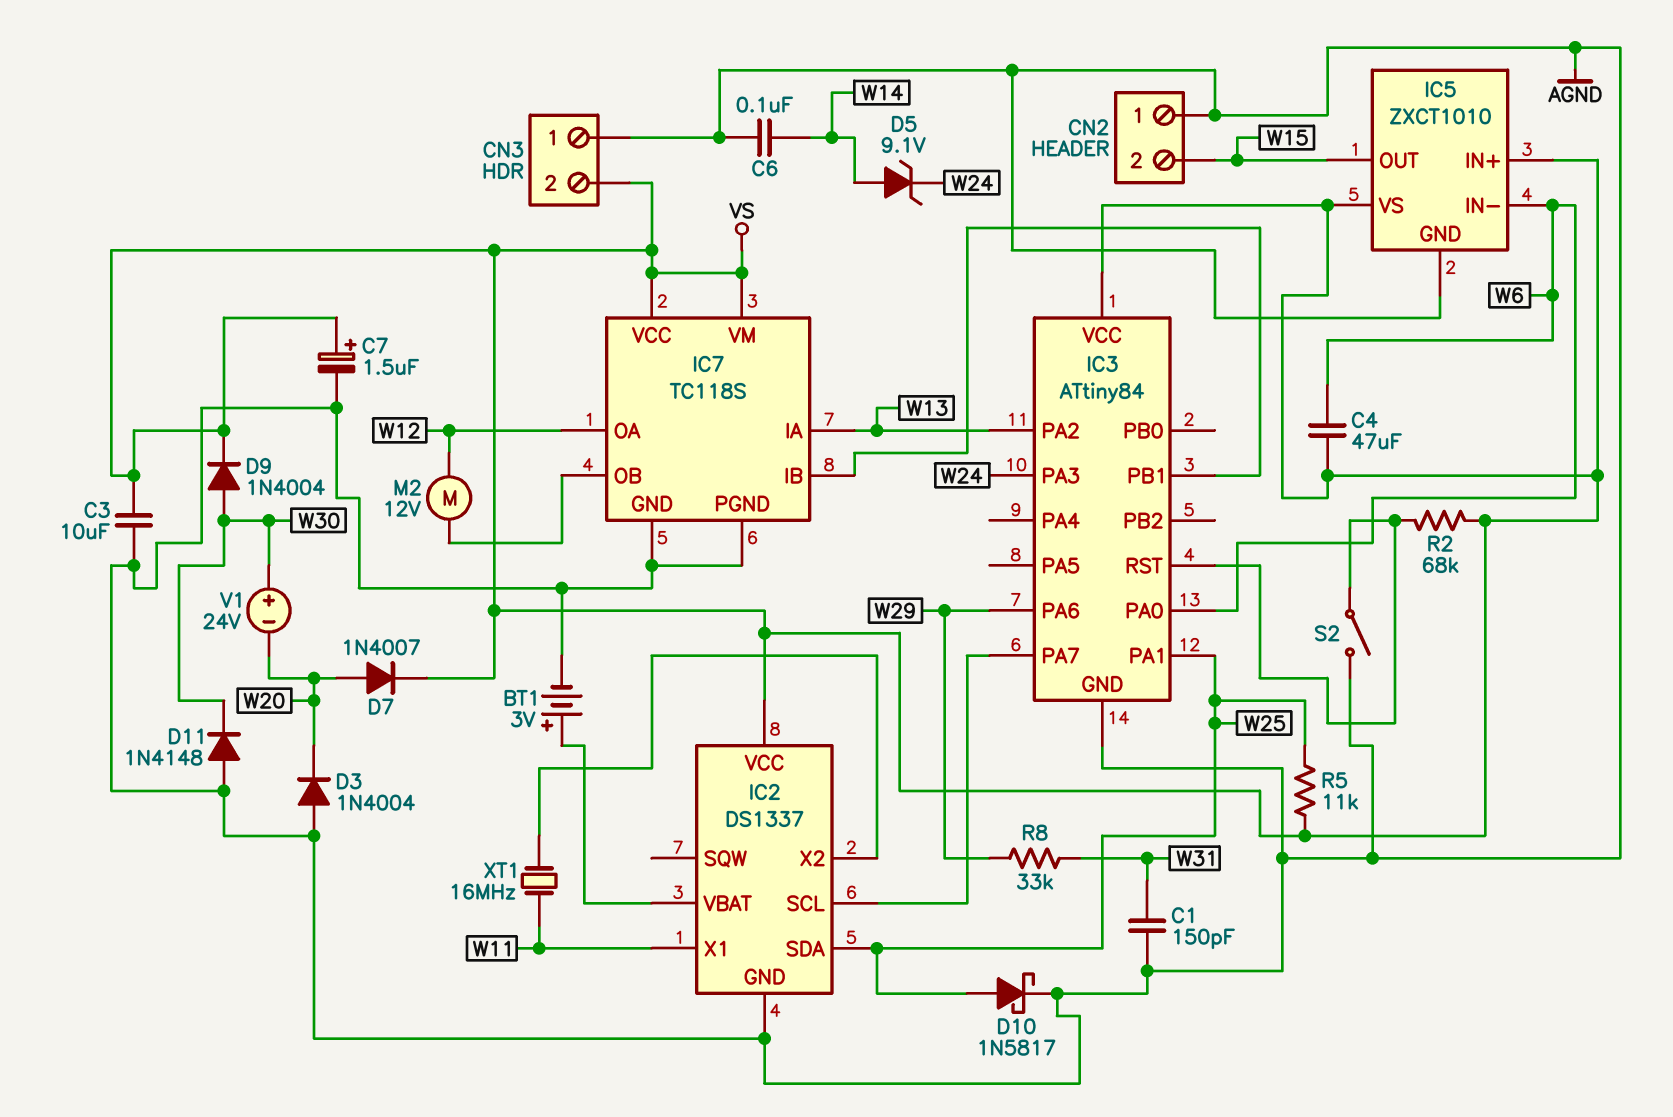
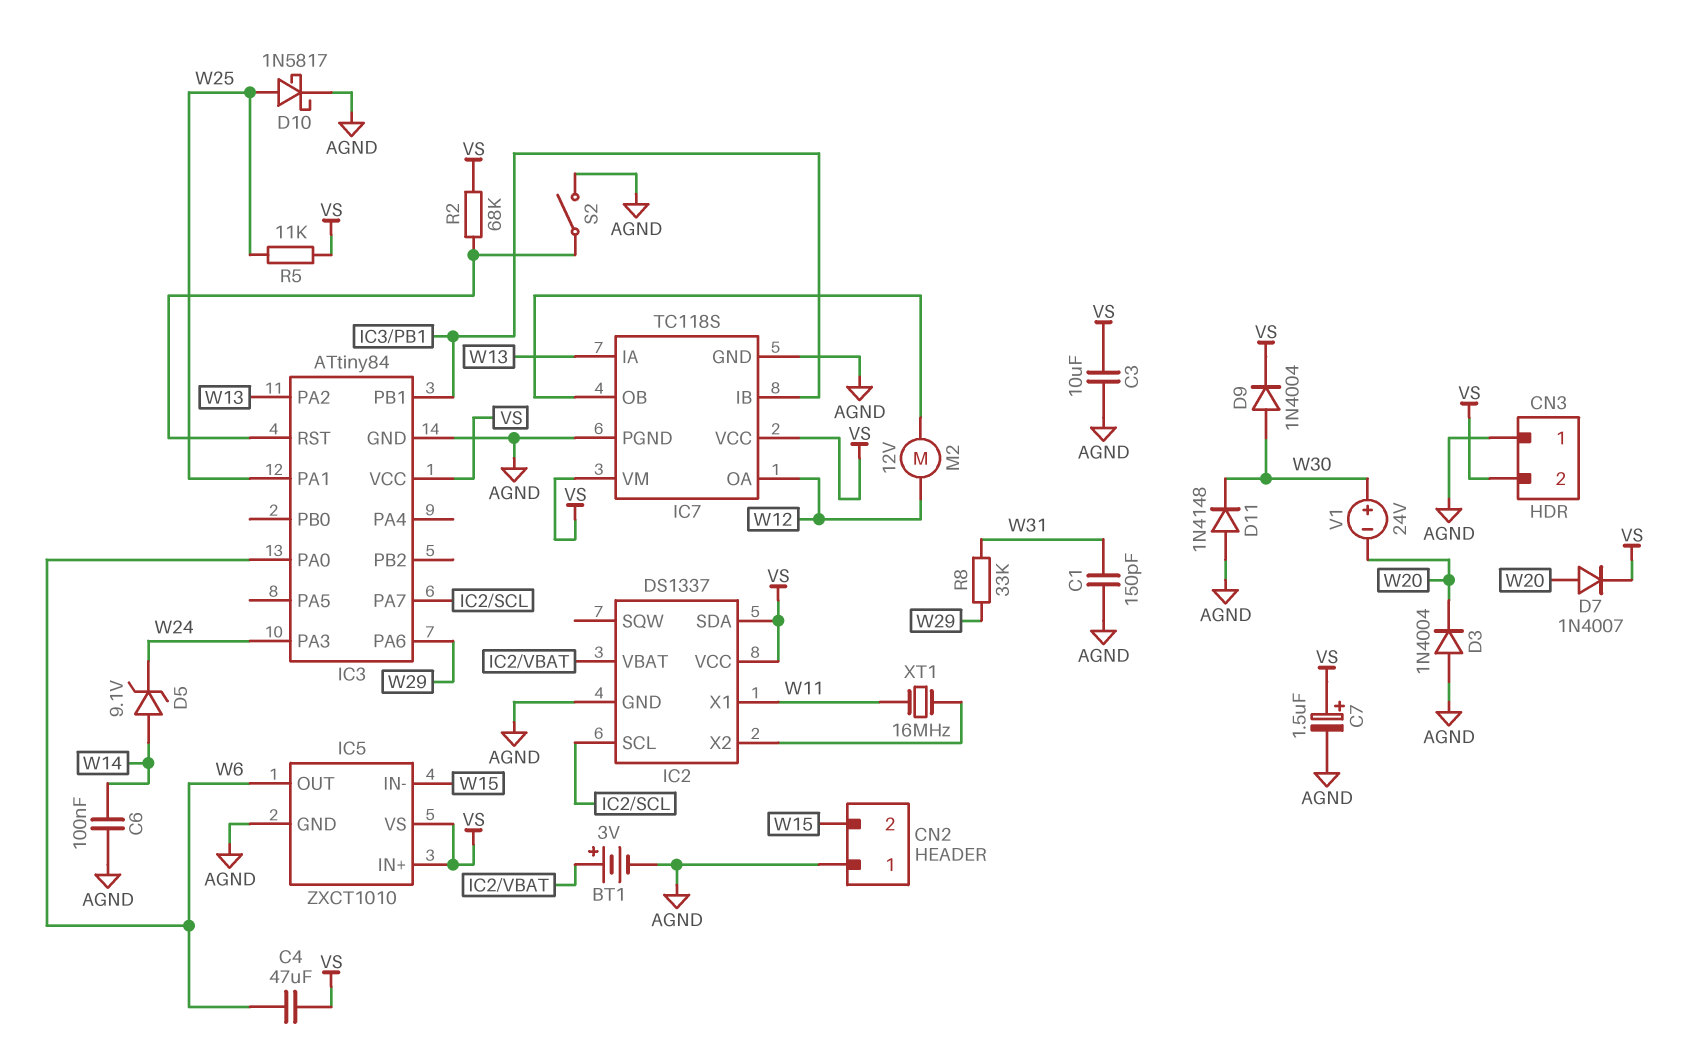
IC2 pin SDA: W25 -> VS
IC5 pin IN-: W6 -> W15
IC5 pin OUT: W15 -> W6

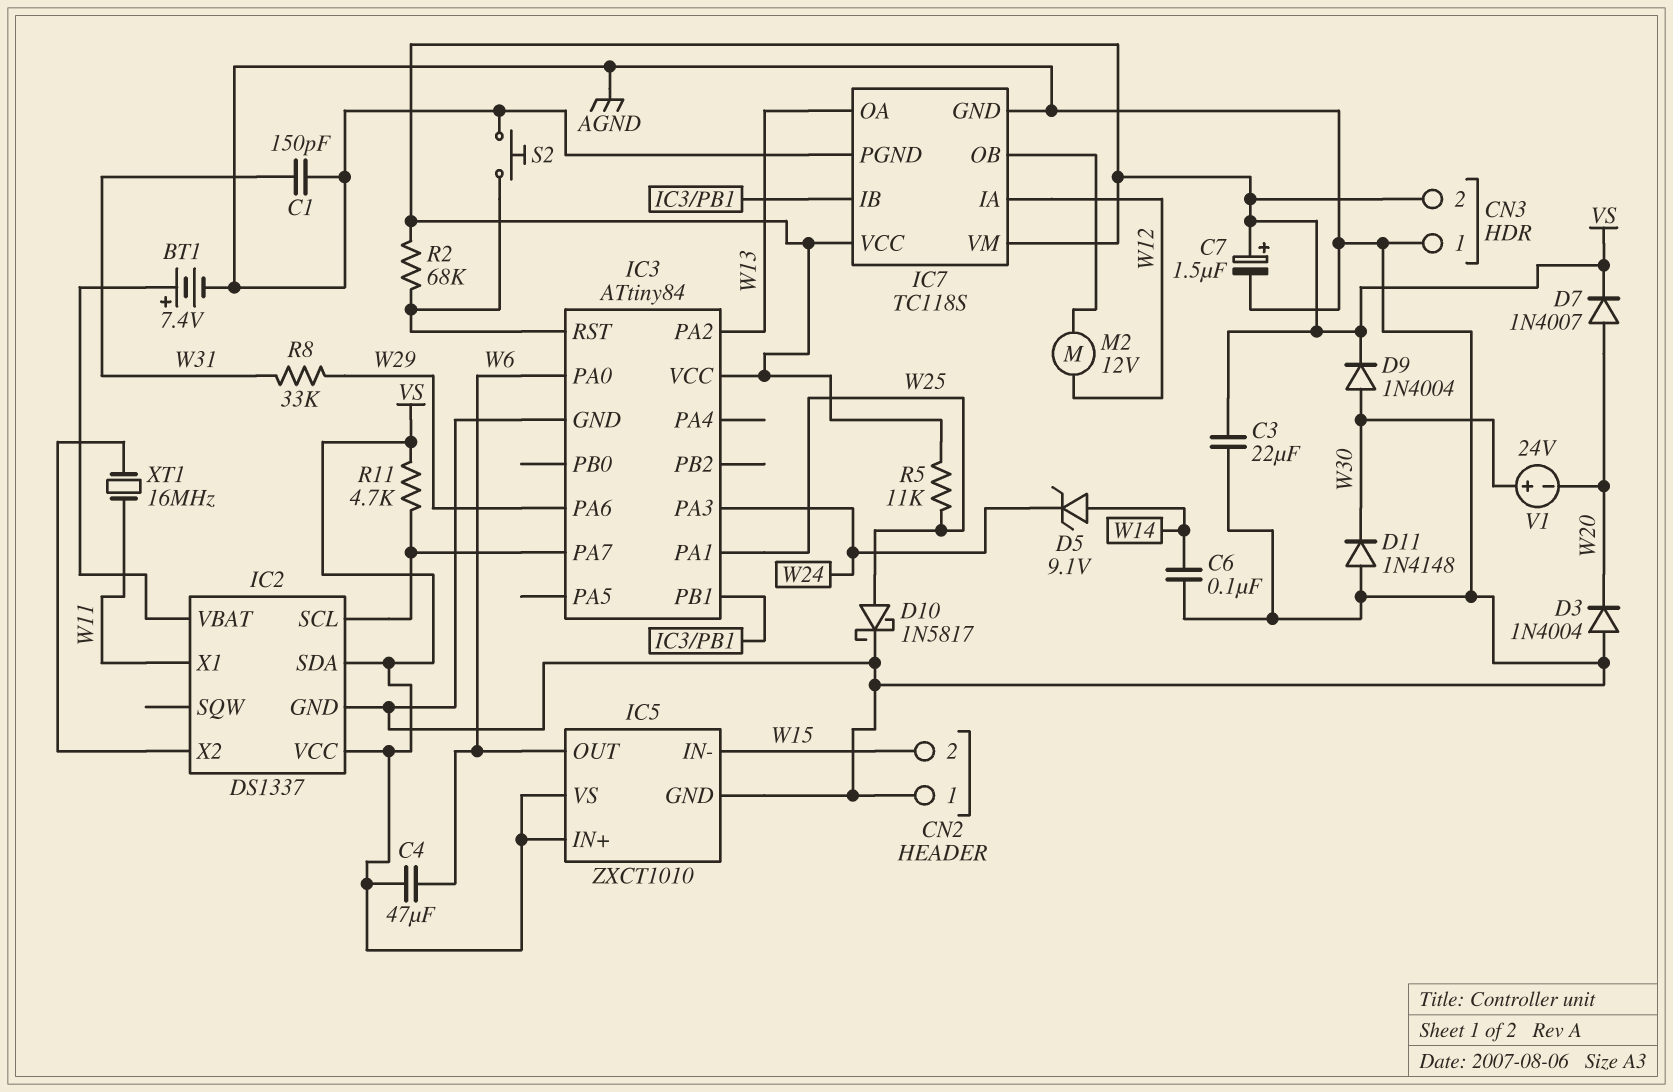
BT1: 3V (plus IC2/VBAT, minus AGND) -> 7.4V (plus IC2/VBAT, minus AGND)
C3: 10uF (AGND, VS) -> 22uF (AGND, VS)
IC7 pin IA: W13 -> W12
IC7 pin OA: W12 -> W13
R11: none -> 4.7k (IC2/SCL, VS)
S2: switch (AGND, IC3/RST) -> button (AGND, IC3/RST)

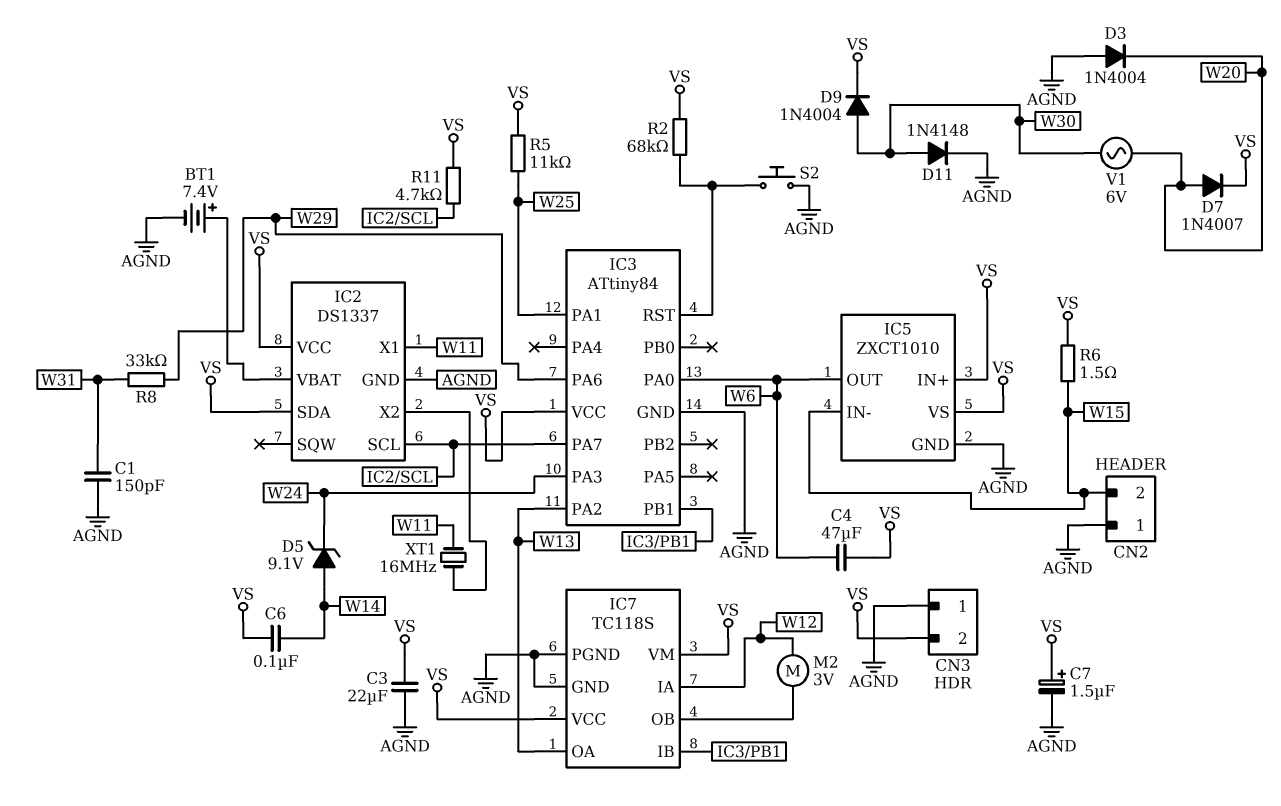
C6: 100nF (AGND, W14) -> 100nF (VS, W14)
D10: schottky 1N5817 (A W25, K AGND) -> none
D11: diode 1N4148 (A AGND, K W30) -> diode 1N4148 (A W30, K AGND)
M2: motor 12V (IC7/OB, W12) -> motor 3V (IC7/OB, W12)
R6: none -> 1.5 (VS, W15)
V1: 24V (plus W30, minus W20) -> AC 6V (W20, W30)

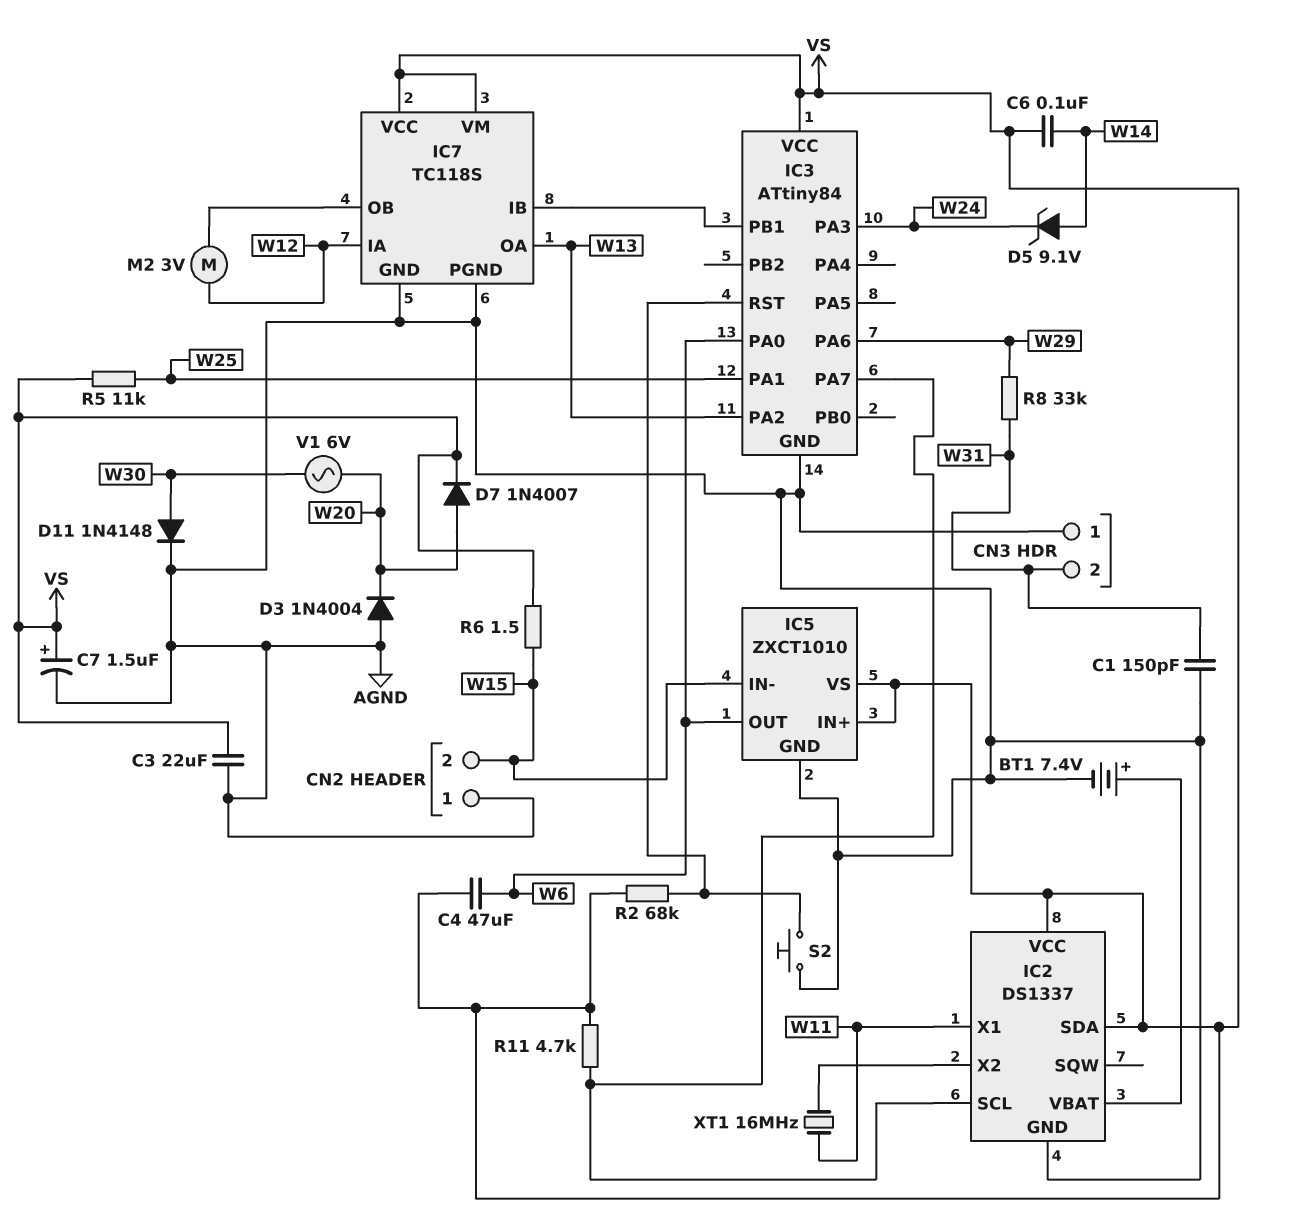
CN3 pin 2: VS -> W31
D9: diode 1N4004 (A W30, K VS) -> none

